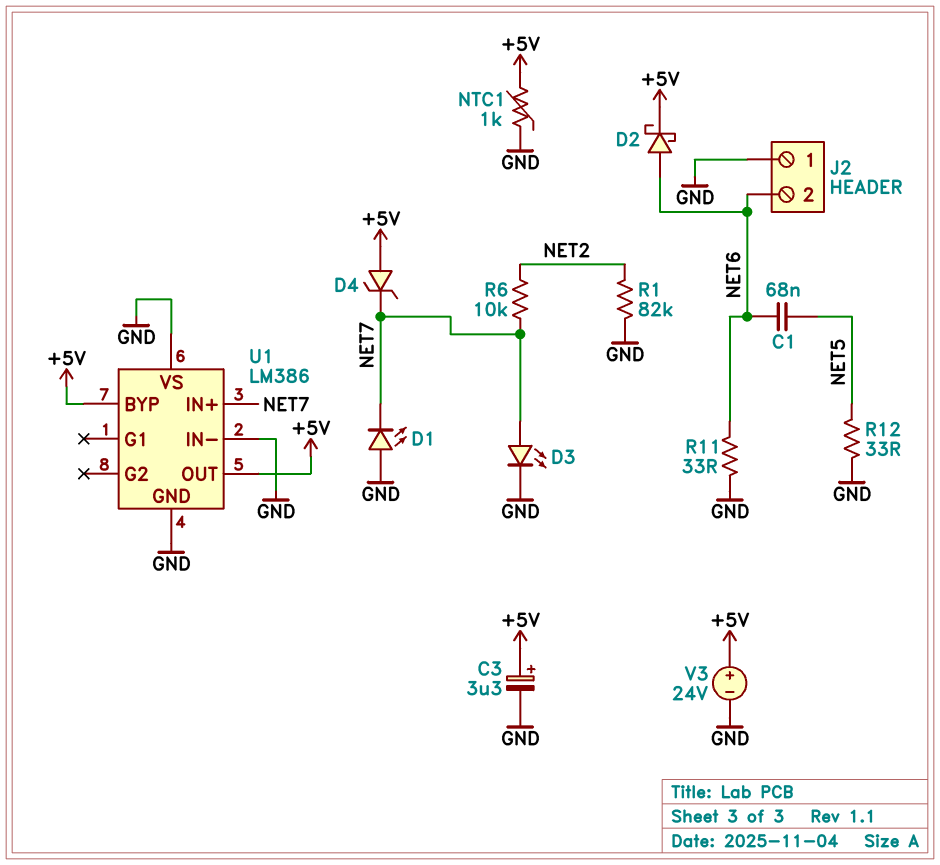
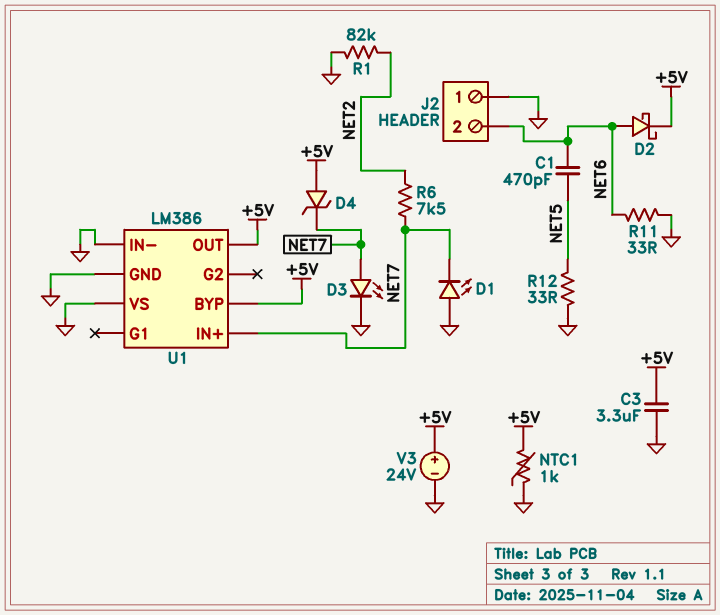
C1: 68nF (NET5, NET6) -> 470pF (NET5, NET6)
C3: 3.3uF (plus +5V, minus GND) -> 3.3uF (+5V, GND)
R6: 10k (NET2, NET7) -> 7.5k (NET2, NET7)

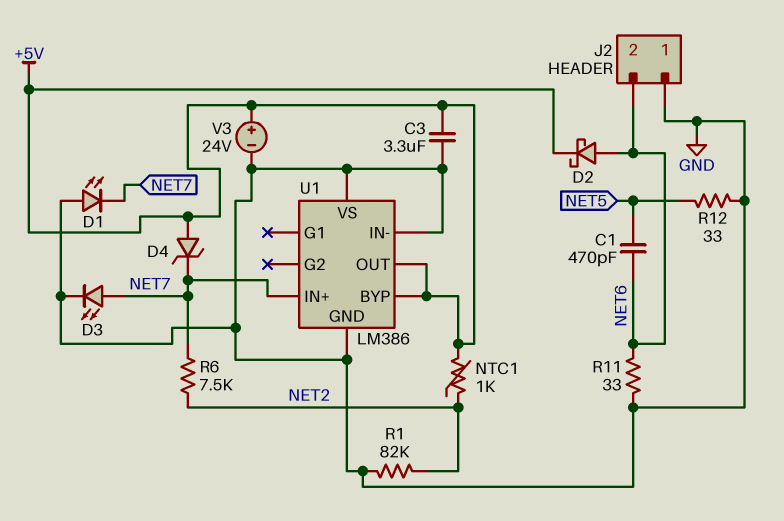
NTC1: 1k (+5V, GND) -> 1k (+5V, NET2)

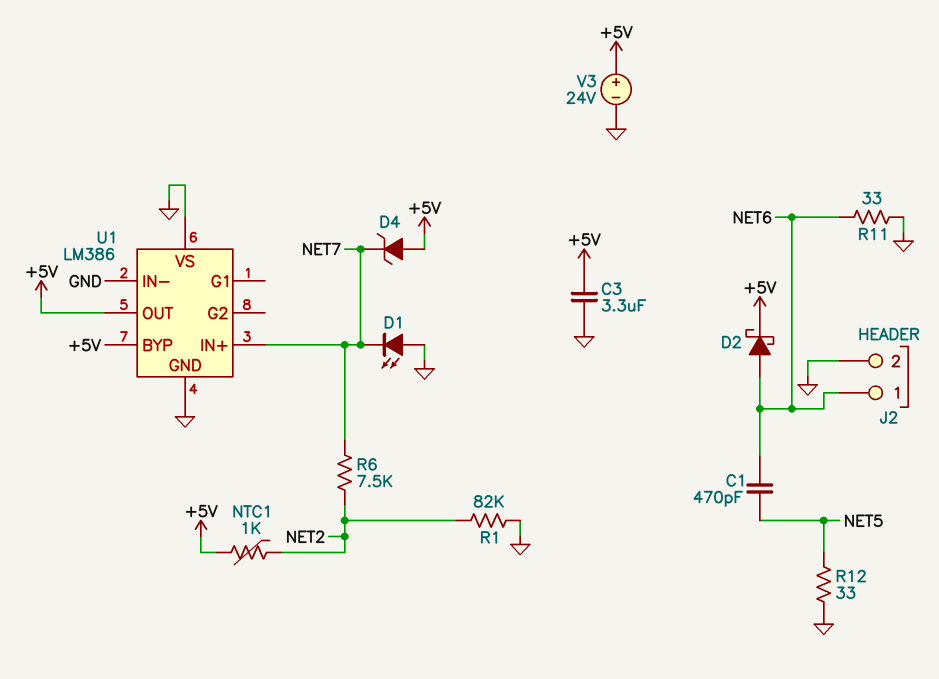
D3: LED (A NET7, K GND) -> none
J2 pin 1: GND -> NET6
J2 pin 2: NET6 -> GND

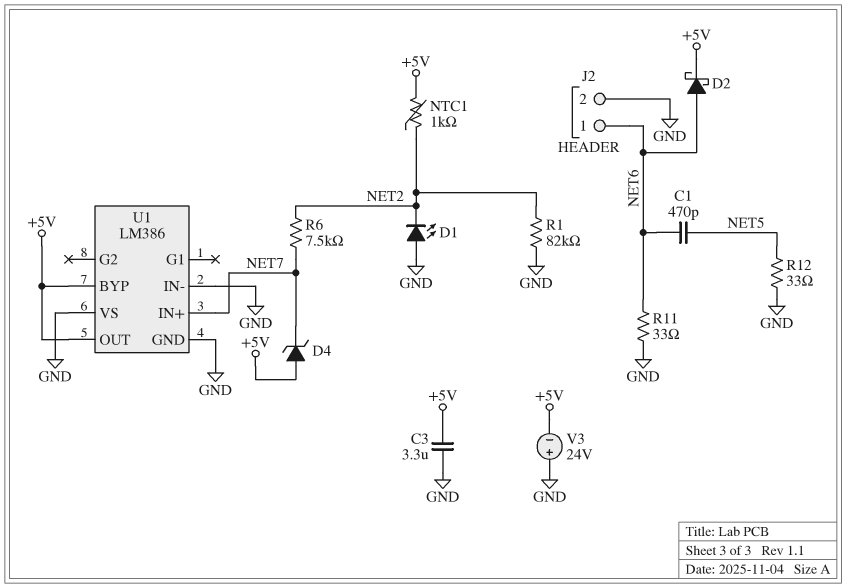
D1: LED (A GND, K NET7) -> LED (A GND, K NET2)
V3: 24V (plus +5V, minus GND) -> 24V (plus GND, minus +5V)

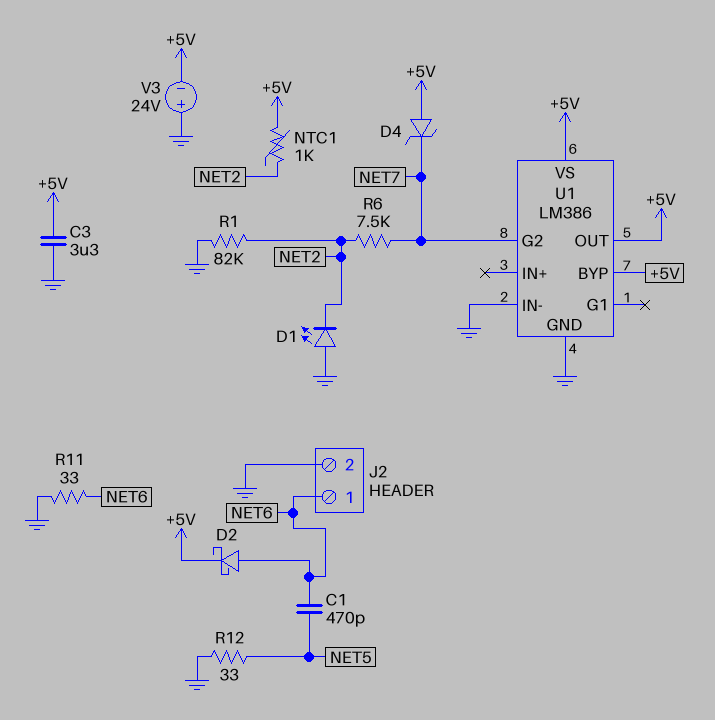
U1 pin G2: none -> NET7
U1 pin IN+: NET7 -> none
U1 pin VS: GND -> +5V

